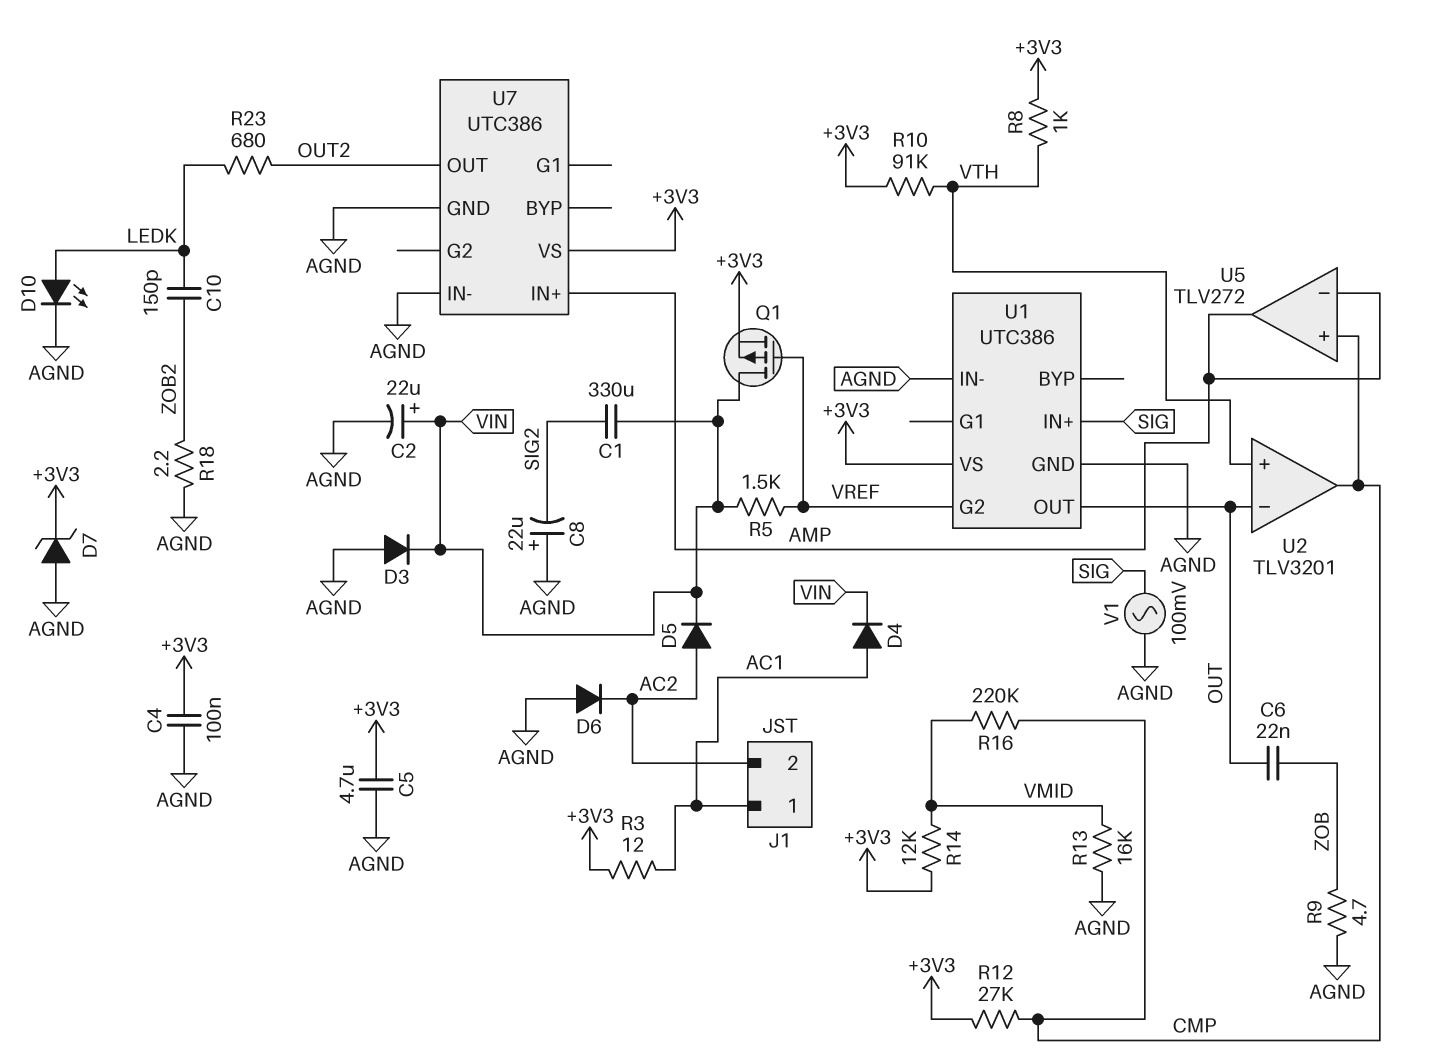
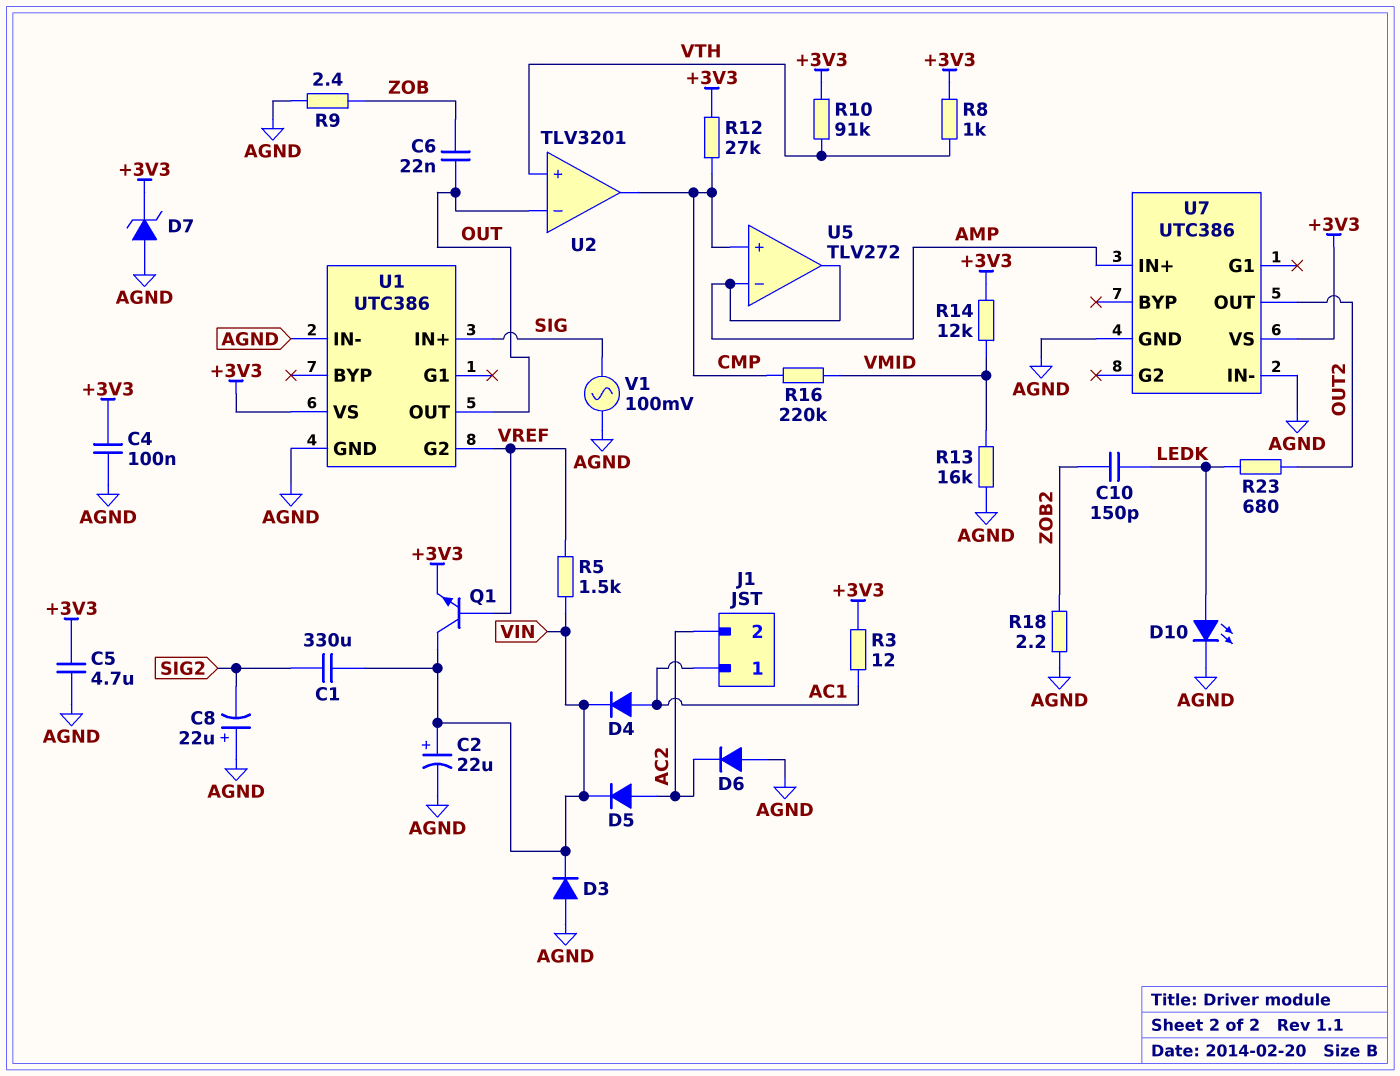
Q1: PMOS (G VREF, D VIN, S +3V3) -> NPN (B VREF, C VIN, E +3V3)
R9: 4.7 (AGND, ZOB) -> 2.4 (AGND, ZOB)

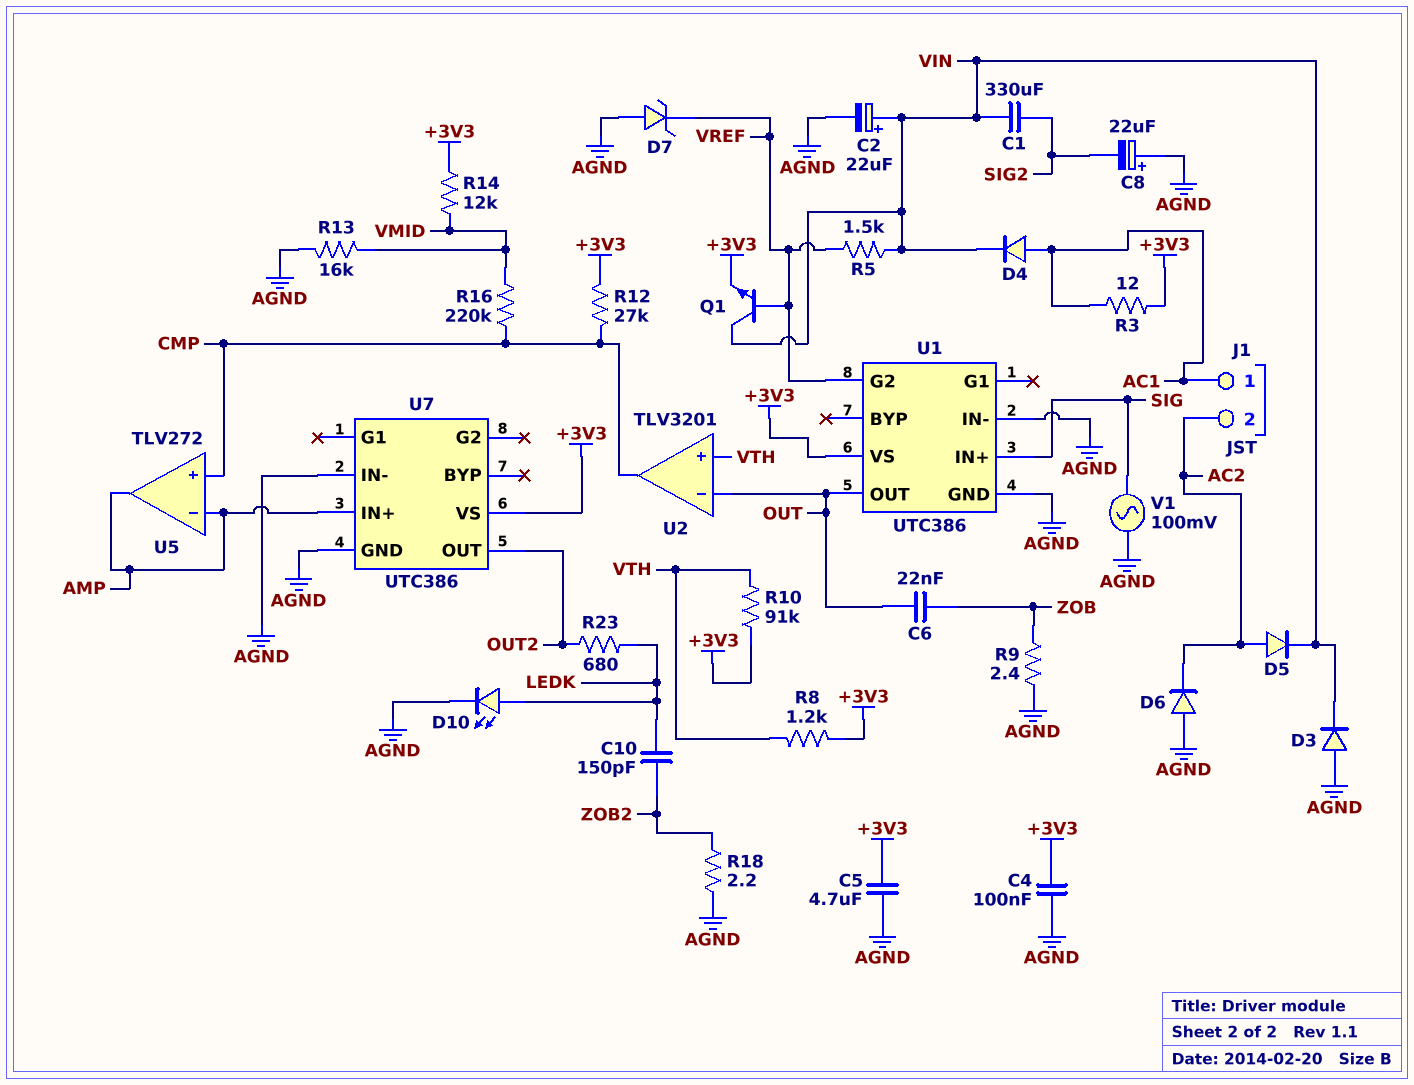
D7: zener (A AGND, K +3V3) -> zener (A AGND, K VREF)
R8: 1k (+3V3, VTH) -> 1.2k (+3V3, VTH)

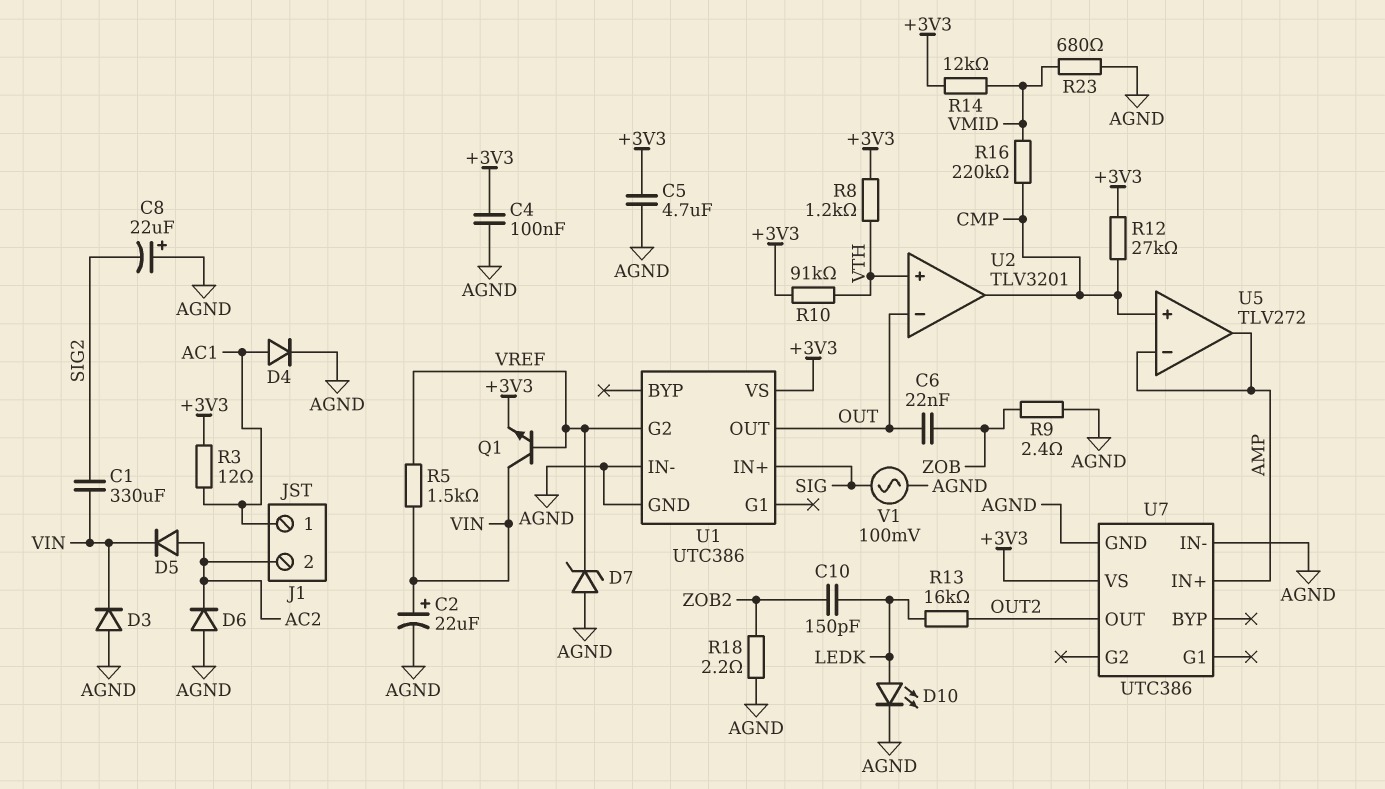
D4: diode (A AC1, K VIN) -> diode (A AC1, K AGND)
R13: 16k (AGND, VMID) -> 16k (LEDK, OUT2)
R23: 680 (LEDK, OUT2) -> 680 (AGND, VMID)

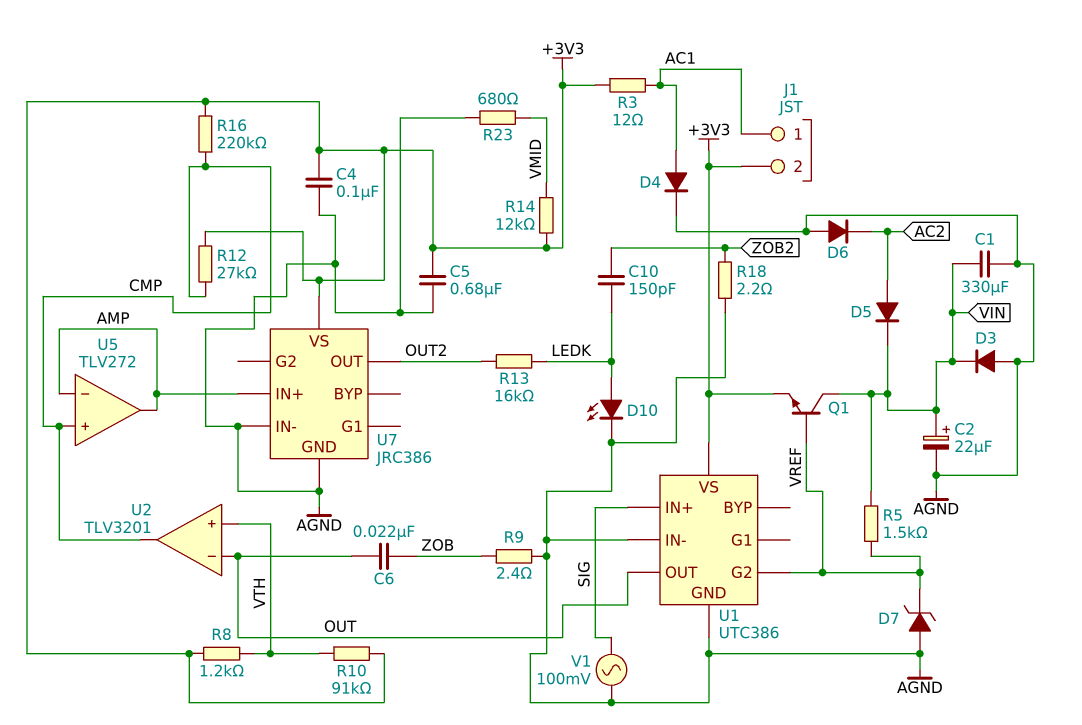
C1: 330uF (SIG2, VIN) -> 330uF (AGND, VIN)
C5: 4.7uF (+3V3, AGND) -> 680nF (+3V3, AGND)
C8: 22uF (plus AGND, minus SIG2) -> none
J1 pin 2: AC2 -> +3V3
R16: 220k (CMP, VMID) -> 220k (+3V3, CMP)
U7: UTC386 -> JRC386

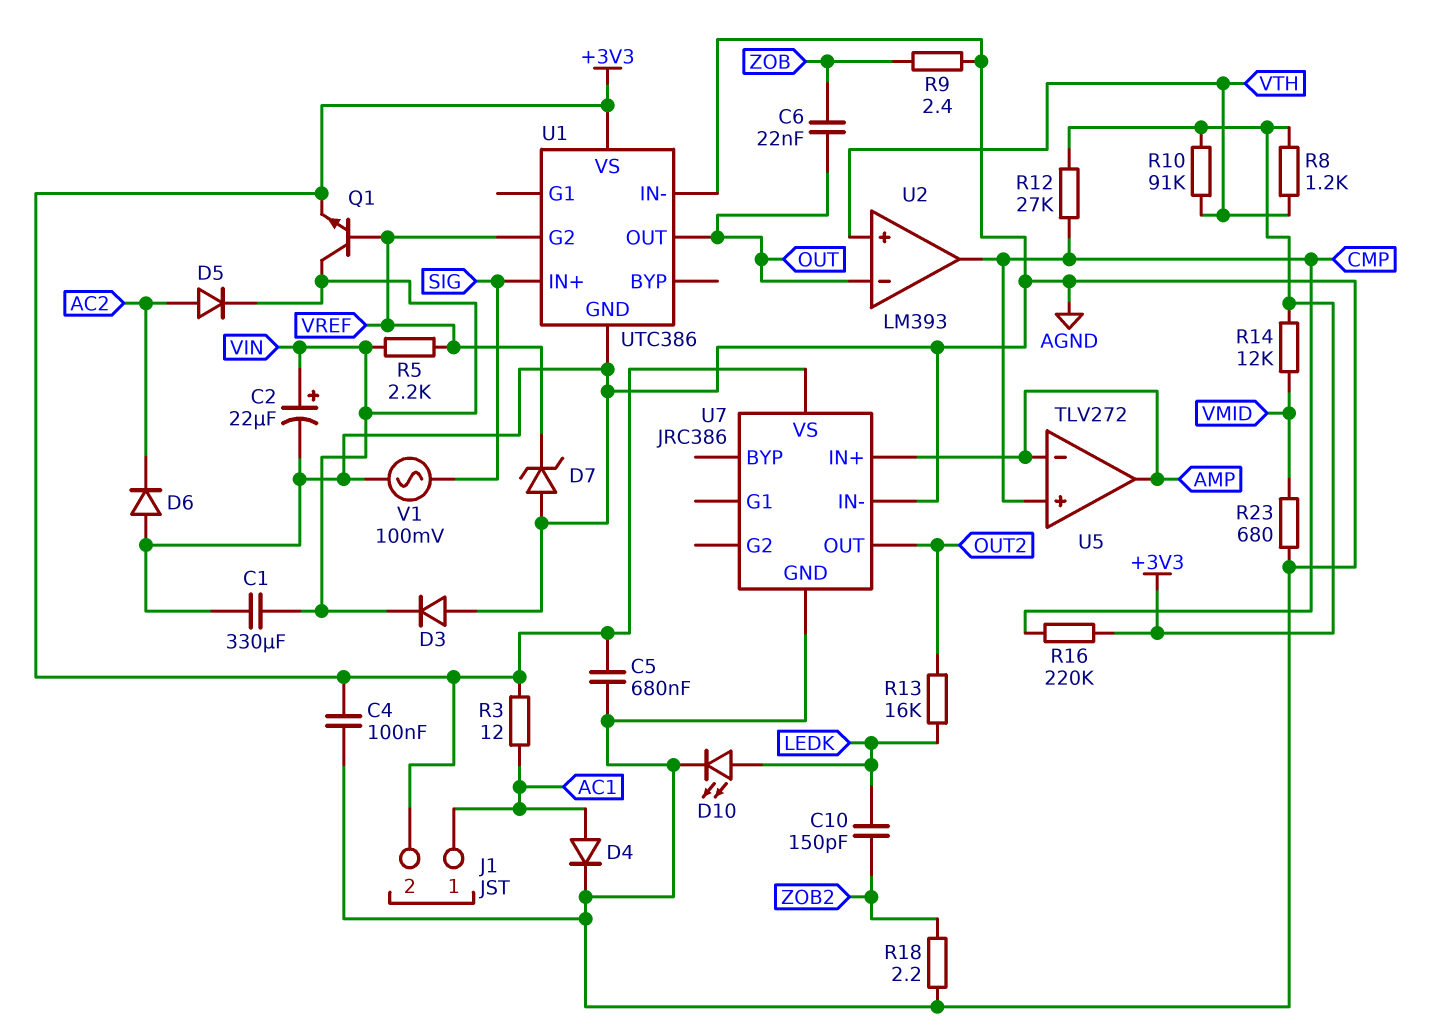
R5: 1.5k (VIN, VREF) -> 2.2k (VIN, VREF)
U2: TLV3201 -> LM393

